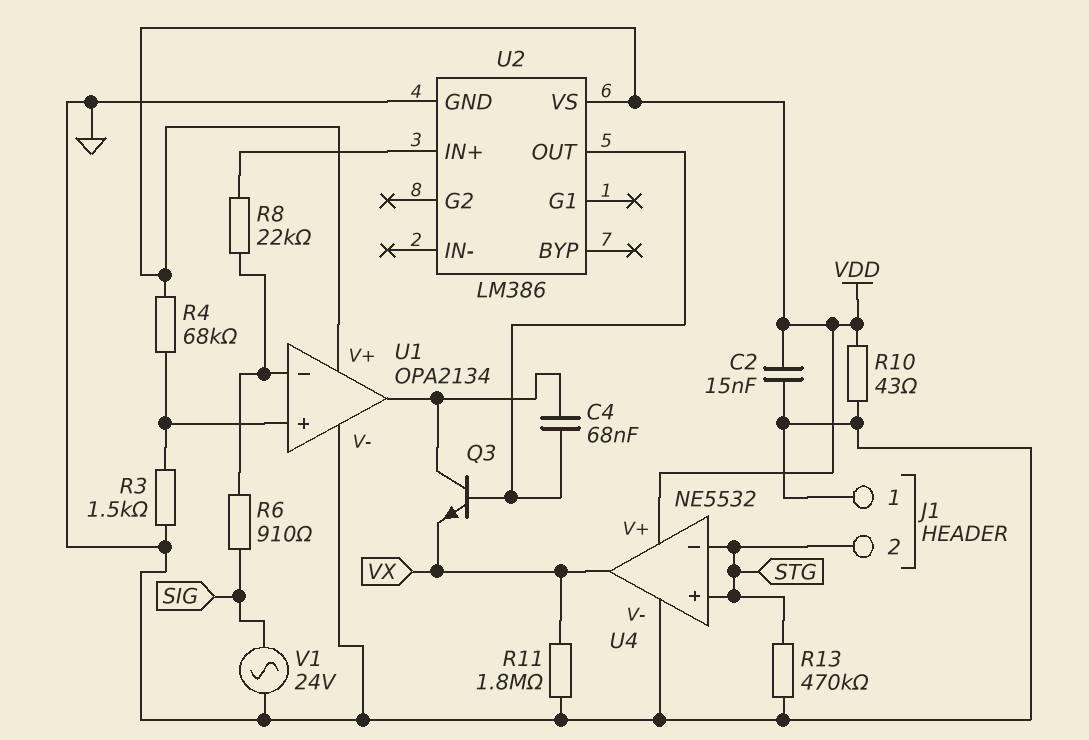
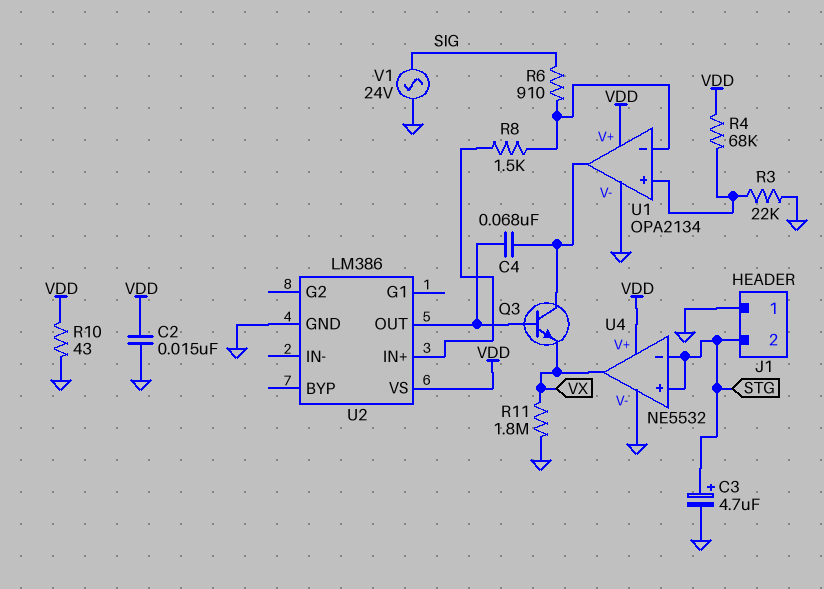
C3: none -> 4.7uF (plus STG, minus GND)
R3: 1.5k (GND, U1/in+) -> 22k (GND, U1/in+)
R8: 22k (U1/in-, U2/IN+) -> 1.5k (U1/in-, U2/IN+)
R13: 470k (GND, STG) -> none

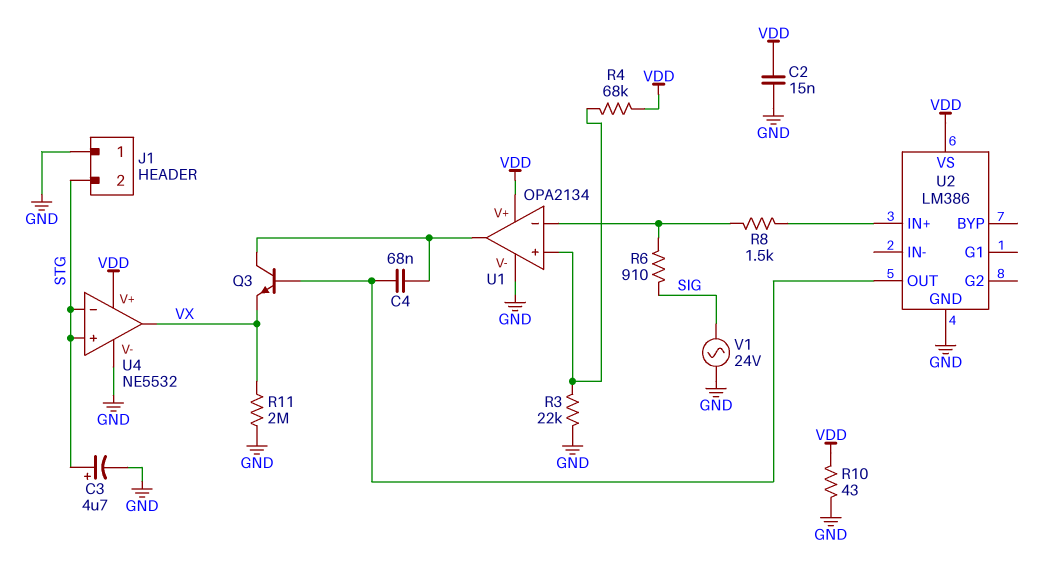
R11: 1.8M (GND, VX) -> 2M (GND, VX)

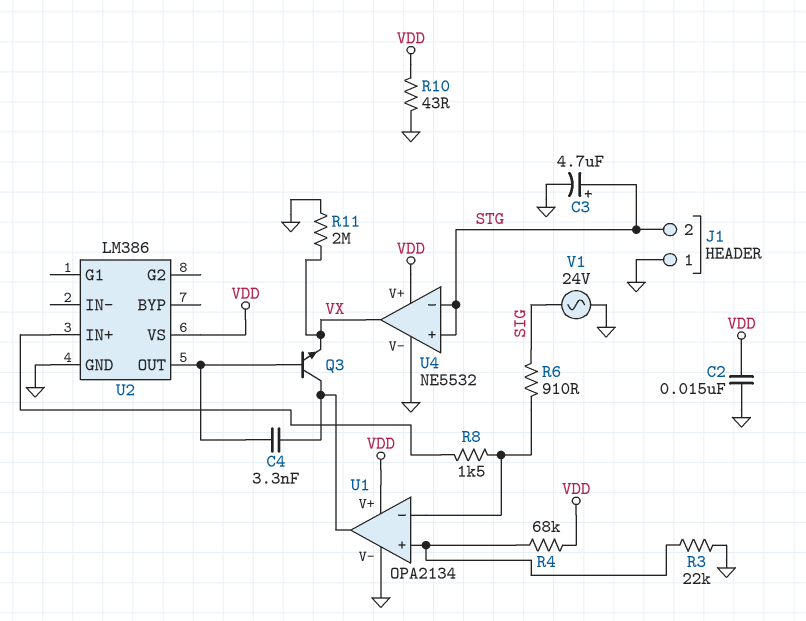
C4: 68nF (U1/out, U2/OUT) -> 3.3nF (U1/out, U2/OUT)

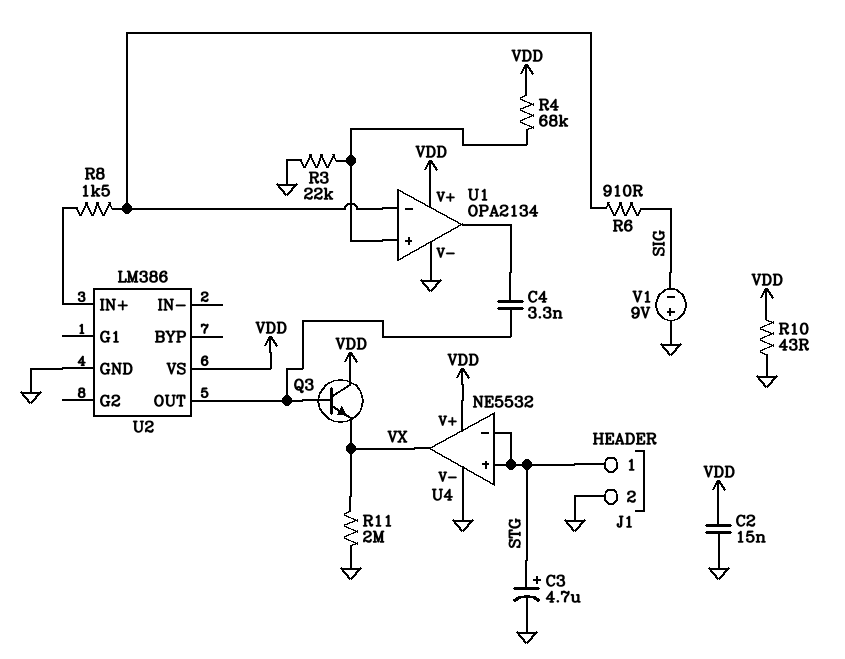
J1 pin 1: GND -> STG
J1 pin 2: STG -> GND
Q3: NPN (B U2/OUT, C U1/out, E VX) -> NPN (B U2/OUT, C VDD, E VX)
V1: AC 24V (GND, SIG) -> 9V (plus GND, minus SIG)

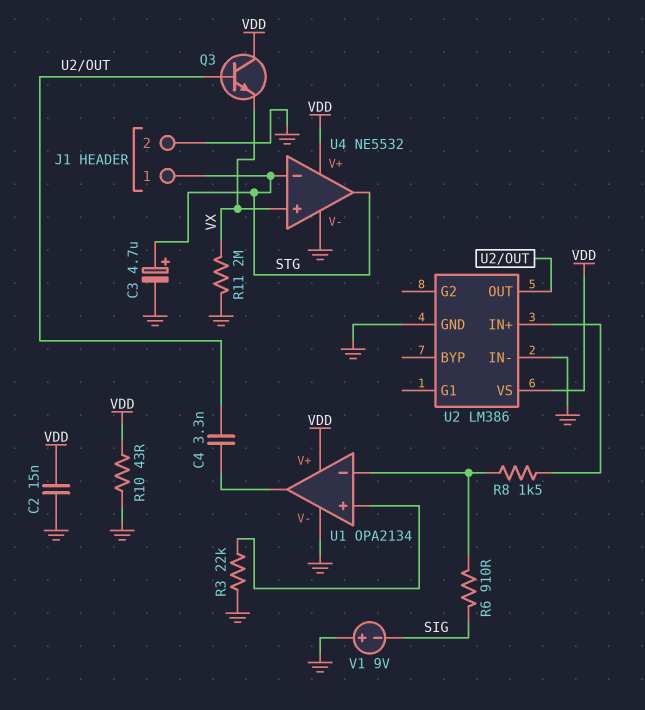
R4: 68k (U1/in+, VDD) -> none
U2 pin IN-: none -> GND
U4 pin in+: STG -> VX
U4 pin out: VX -> STG

